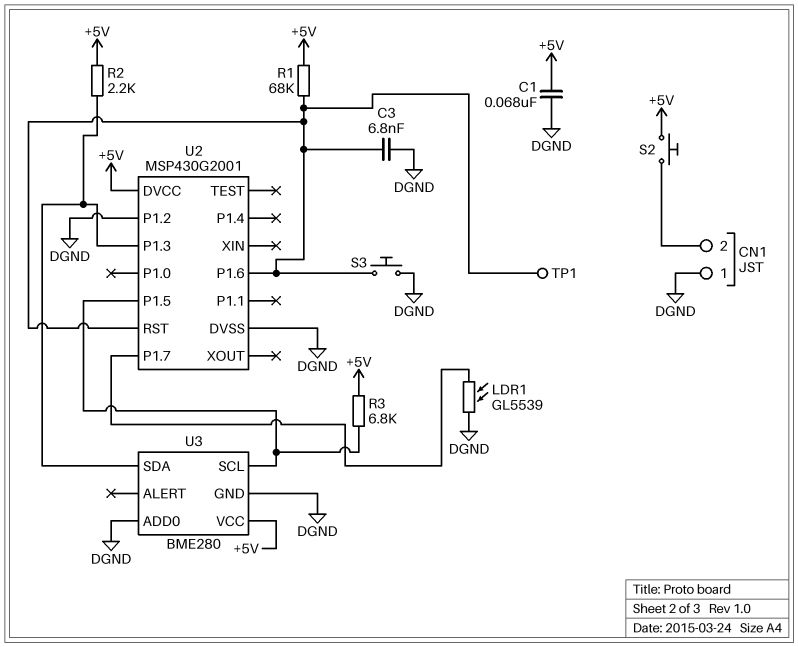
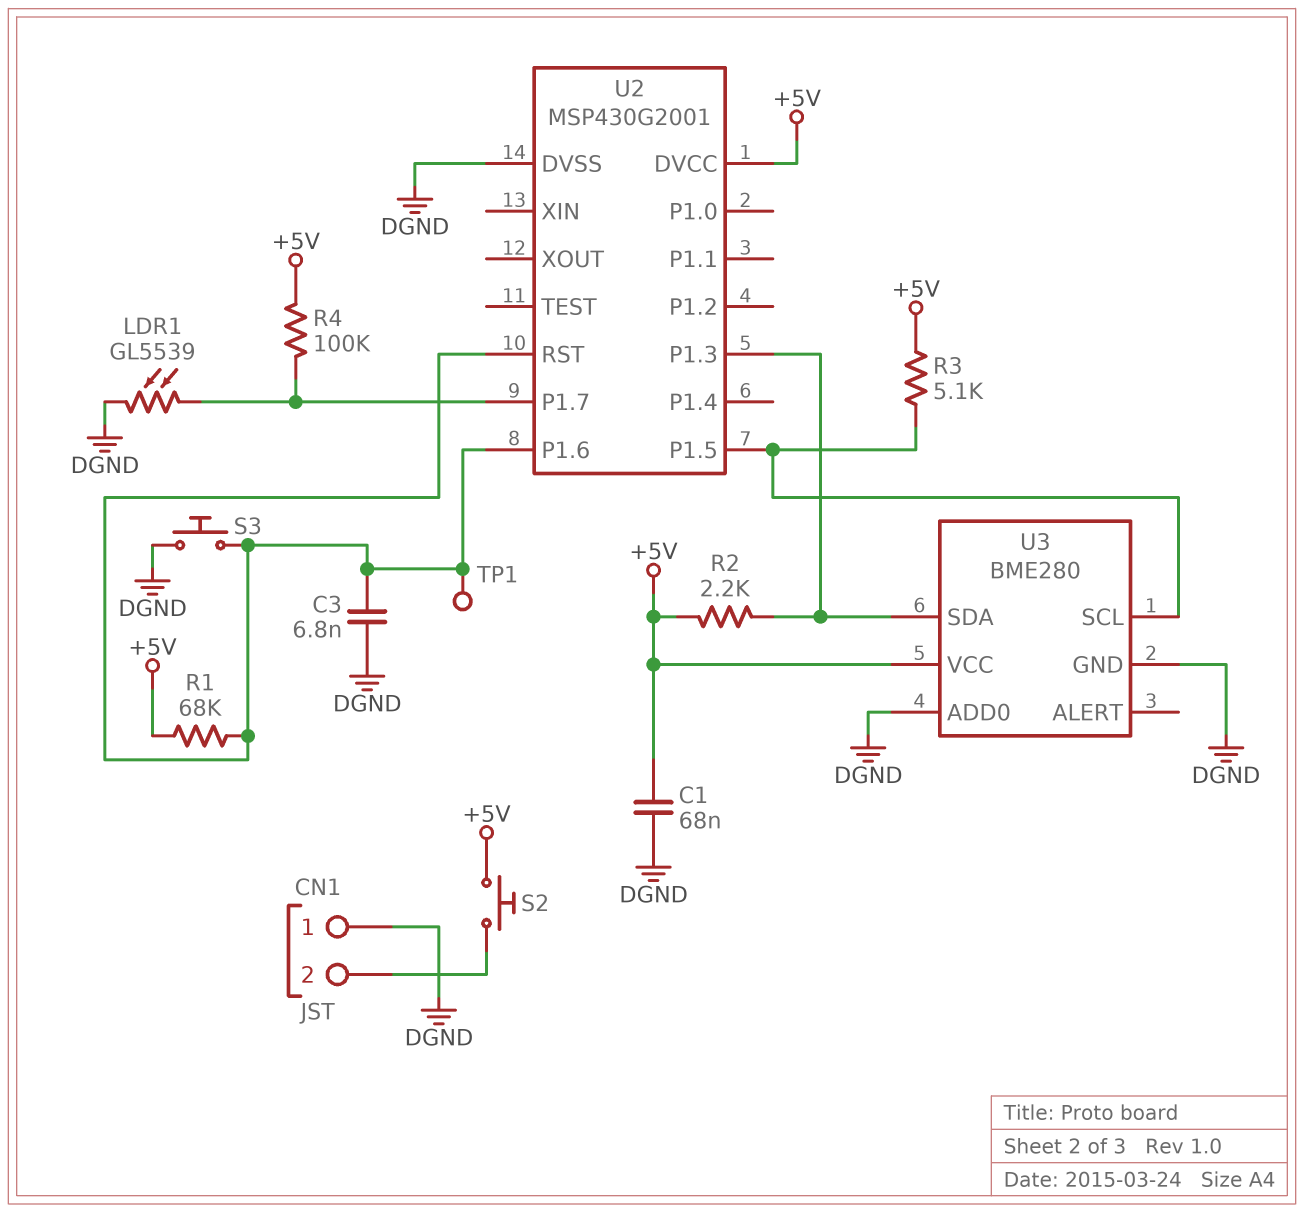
R3: 6.8k (+5V, U2/P1.5) -> 5.1k (+5V, U2/P1.5)
R4: none -> 100k (+5V, U2/P1.7)
U2 pin P1.2: DGND -> none

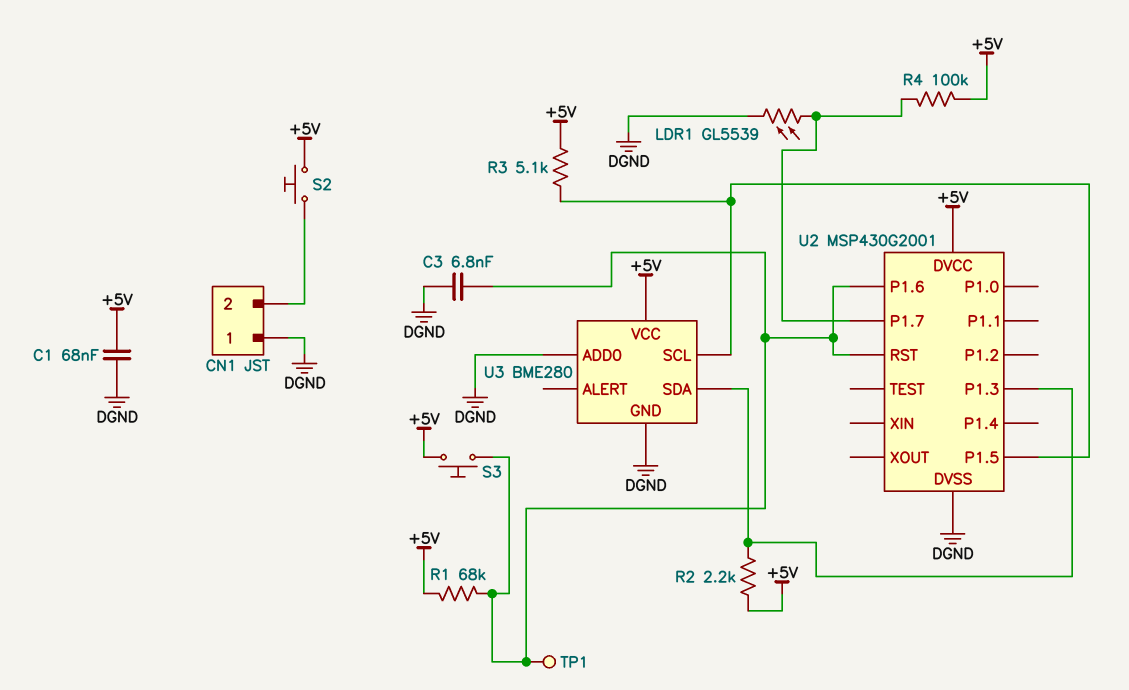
S3: button (DGND, U2/P1.6) -> button (+5V, U2/P1.6)

